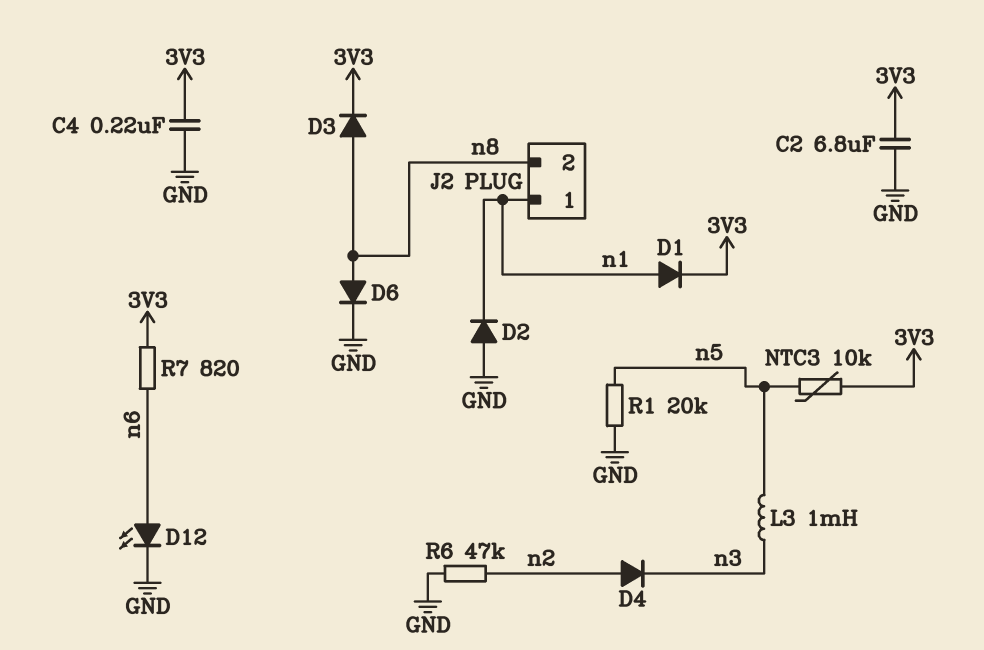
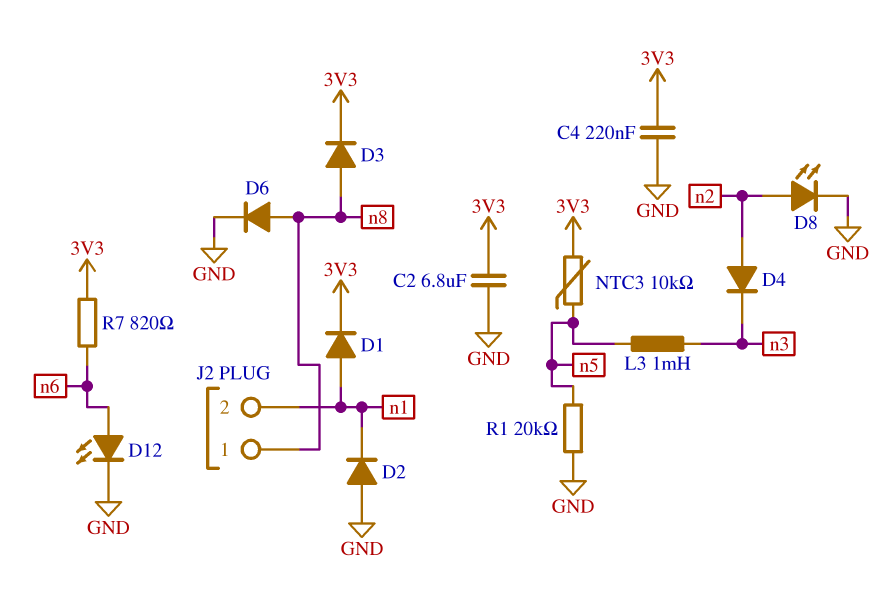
D8: none -> LED (A n2, K GND)
J2 pin 1: n1 -> n8
J2 pin 2: n8 -> n1
R6: 47k (GND, n2) -> none

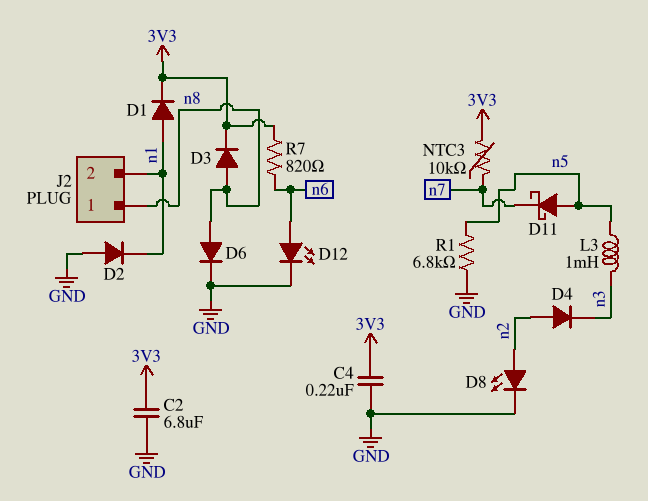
D11: none -> schottky (A n5, K n7)
NTC3: 10k (3V3, n5) -> 10k (3V3, n7)
R1: 20k (GND, n5) -> 6.8k (GND, n5)

